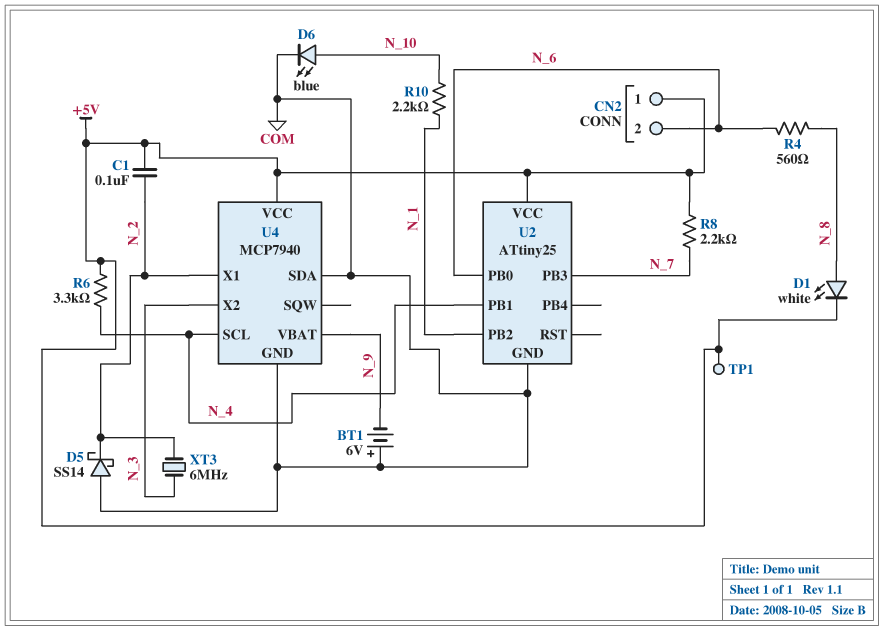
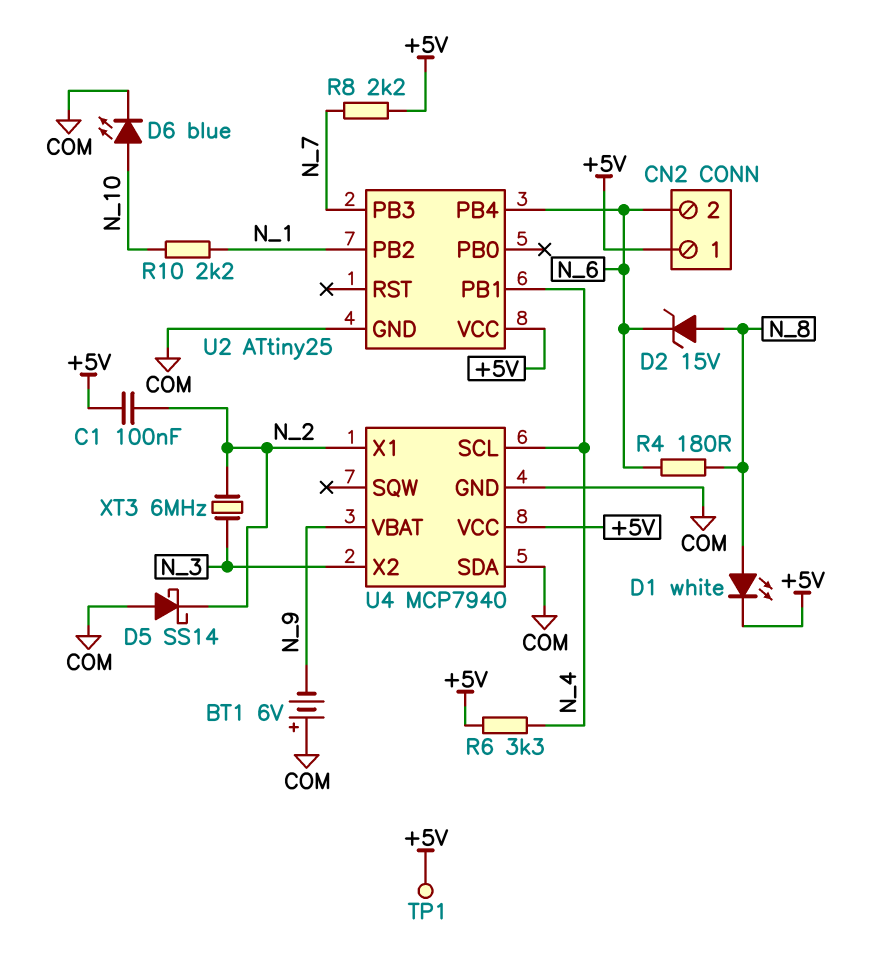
D2: none -> zener 15V (A N_8, K N_6)
R4: 560 (N_6, N_8) -> 180 (N_6, N_8)
U2 pin PB0: N_6 -> none
U2 pin PB4: none -> N_6

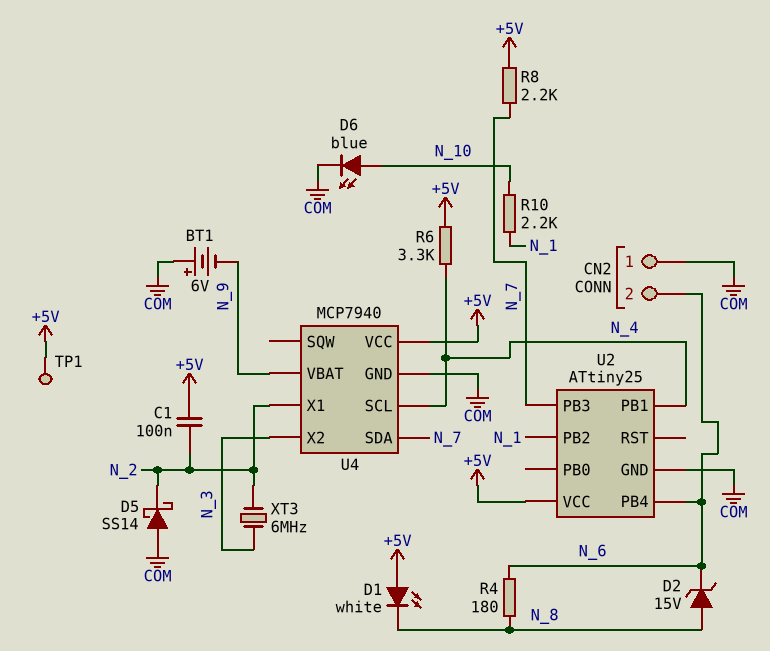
CN2 pin 1: +5V -> COM
D1: LED white (A N_8, K +5V) -> LED white (A +5V, K N_8)
U4 pin SDA: COM -> N_7

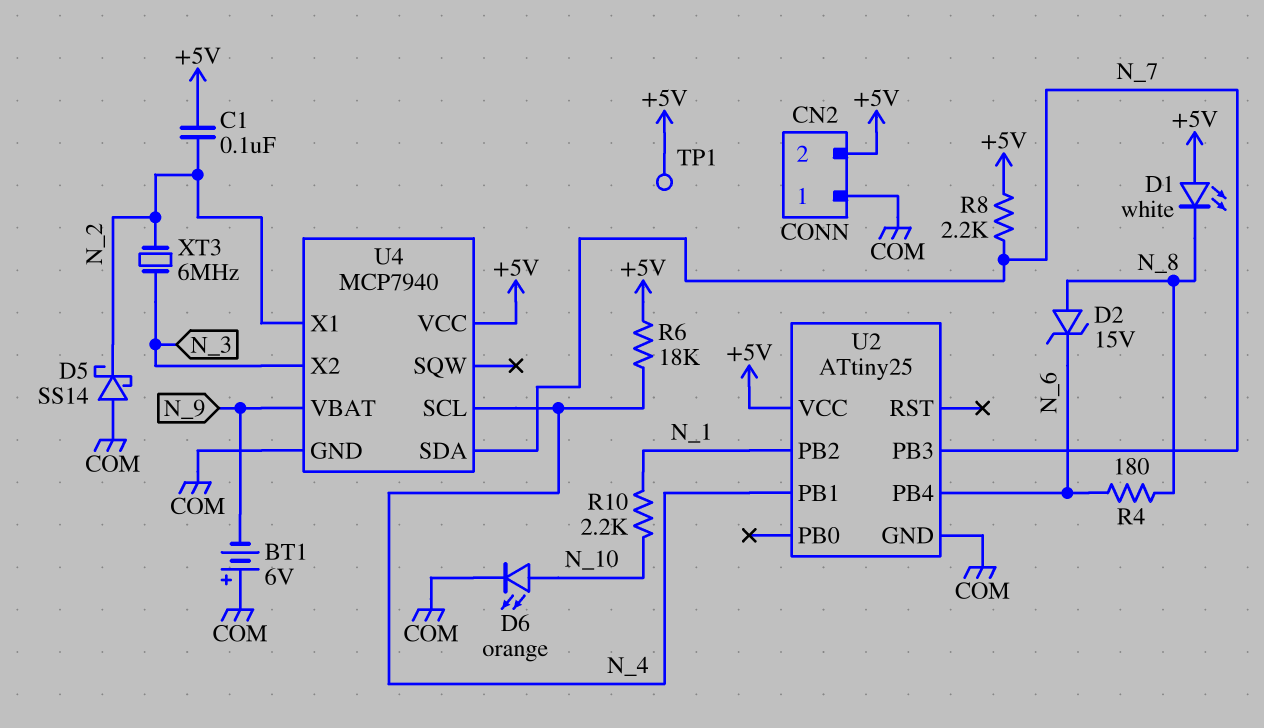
CN2 pin 2: N_6 -> +5V
D6: LED blue (A N_10, K COM) -> LED orange (A N_10, K COM)
R6: 3.3k (+5V, N_4) -> 18k (+5V, N_4)

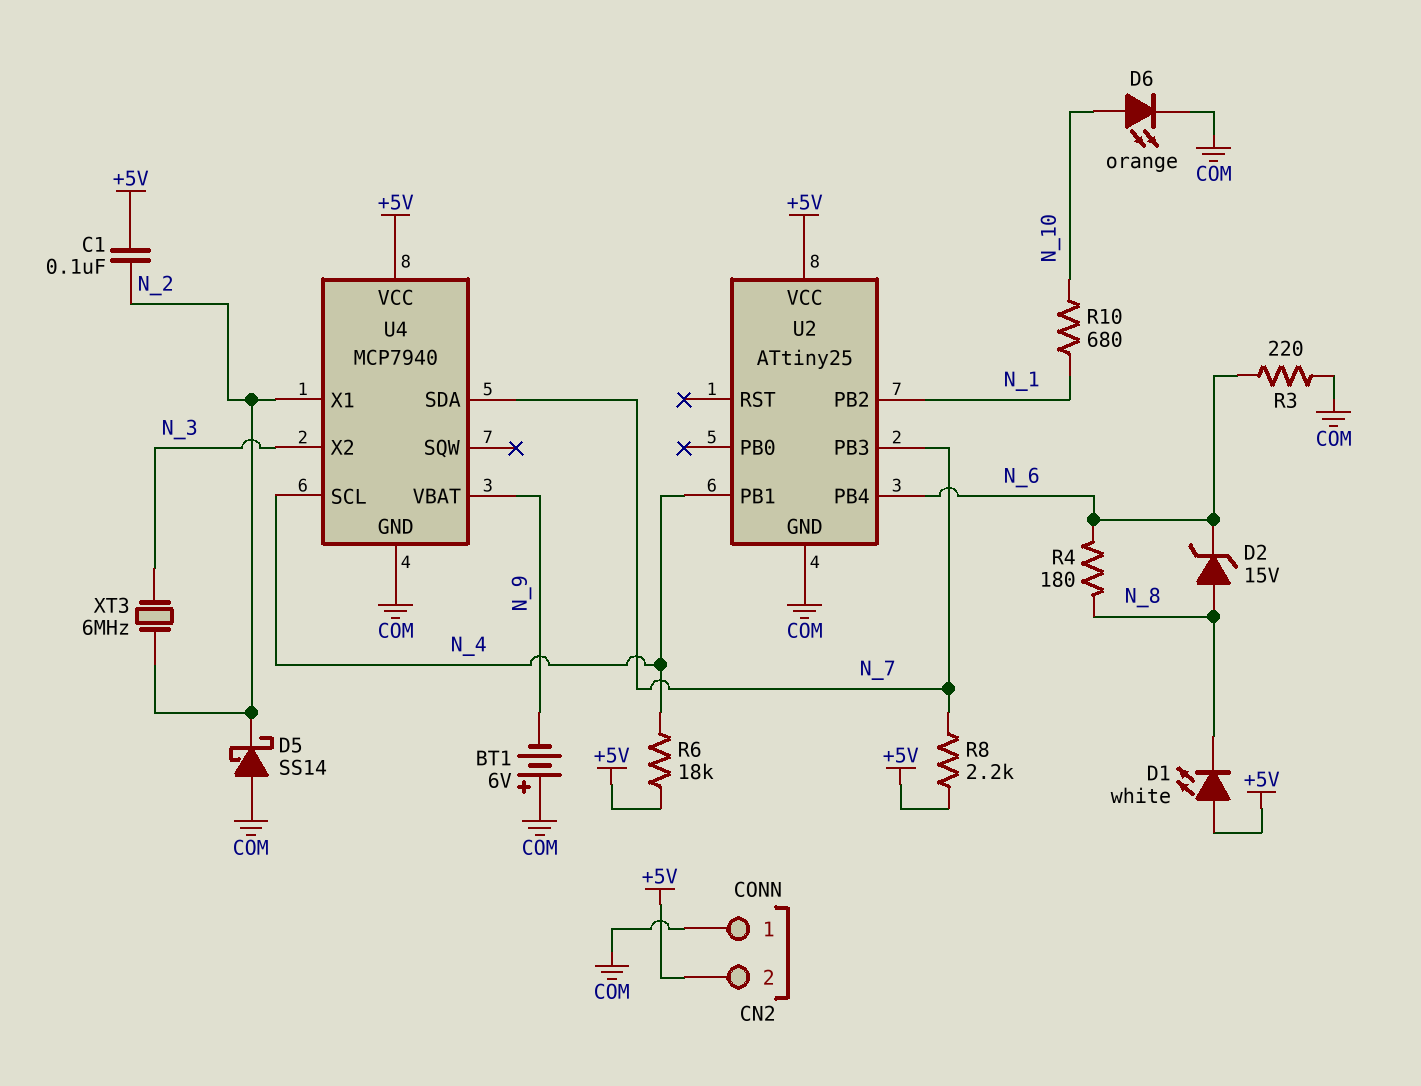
R3: none -> 220 (COM, N_6)
R10: 2.2k (N_1, N_10) -> 680 (N_1, N_10)
TP1: test point (+5V) -> none

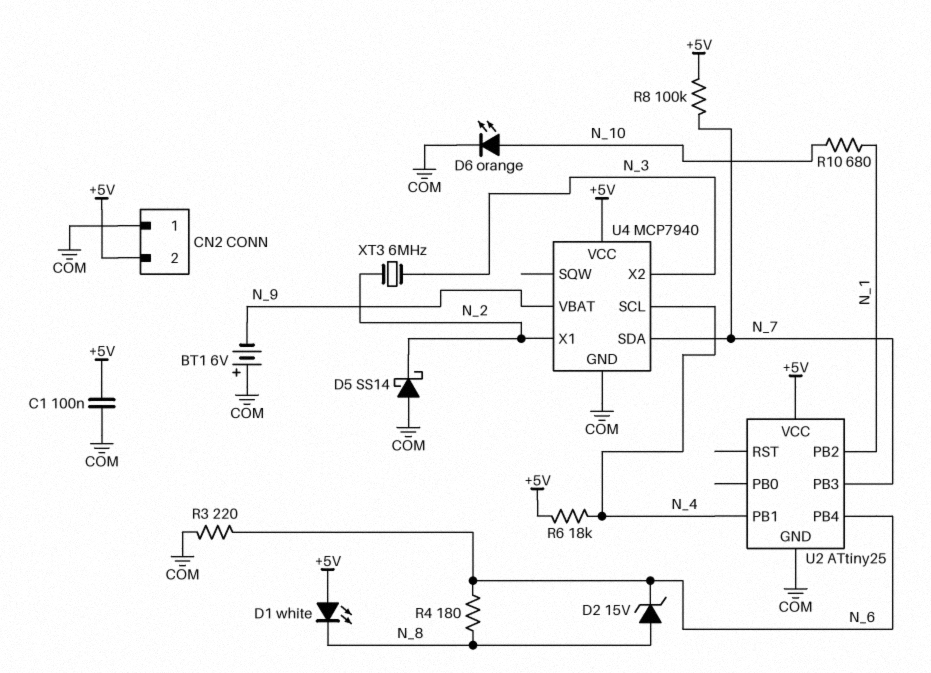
C1: 100nF (+5V, N_2) -> 100nF (+5V, COM)
R8: 2.2k (+5V, N_7) -> 100k (+5V, N_7)

